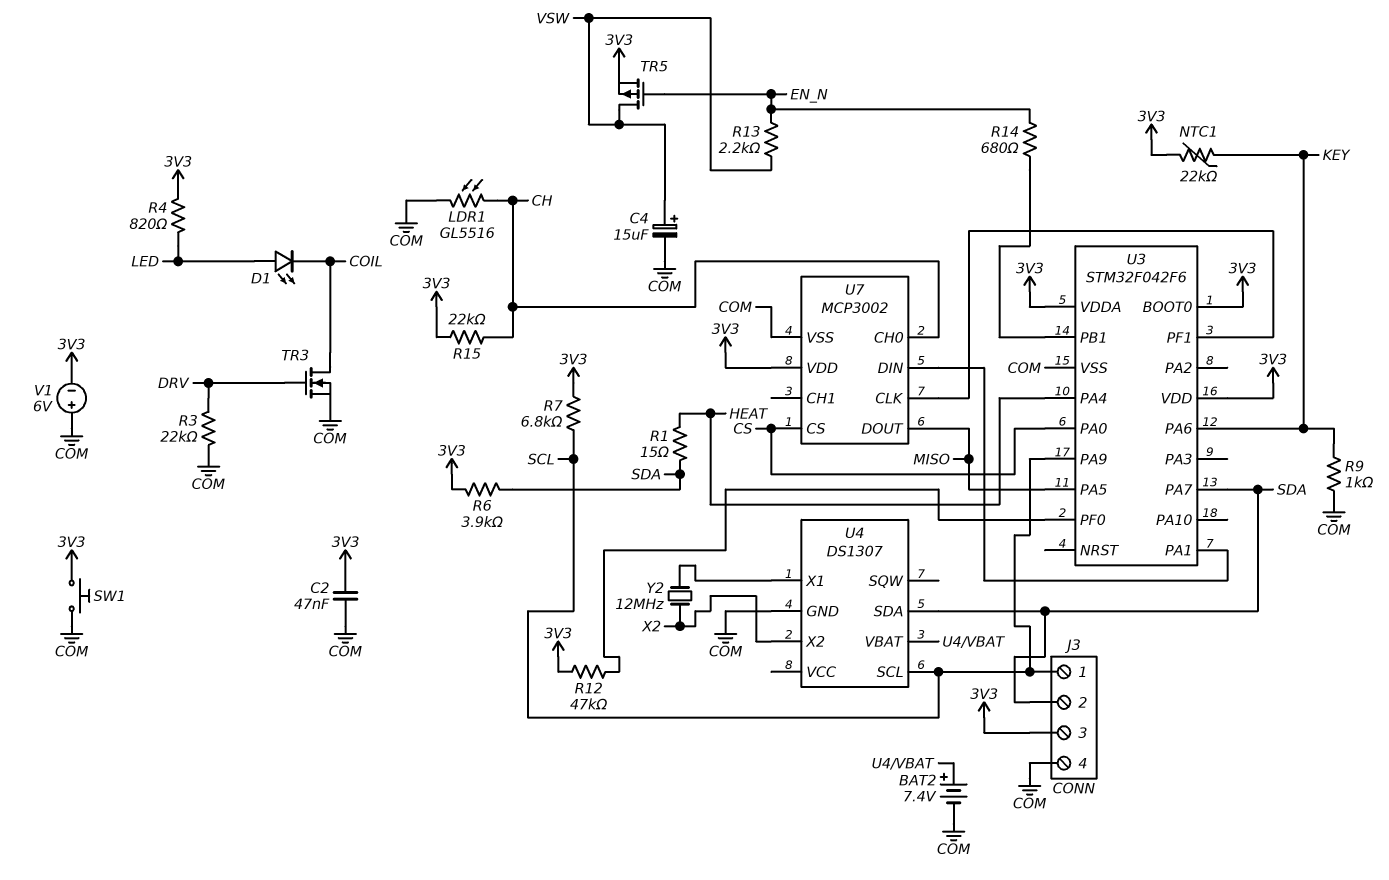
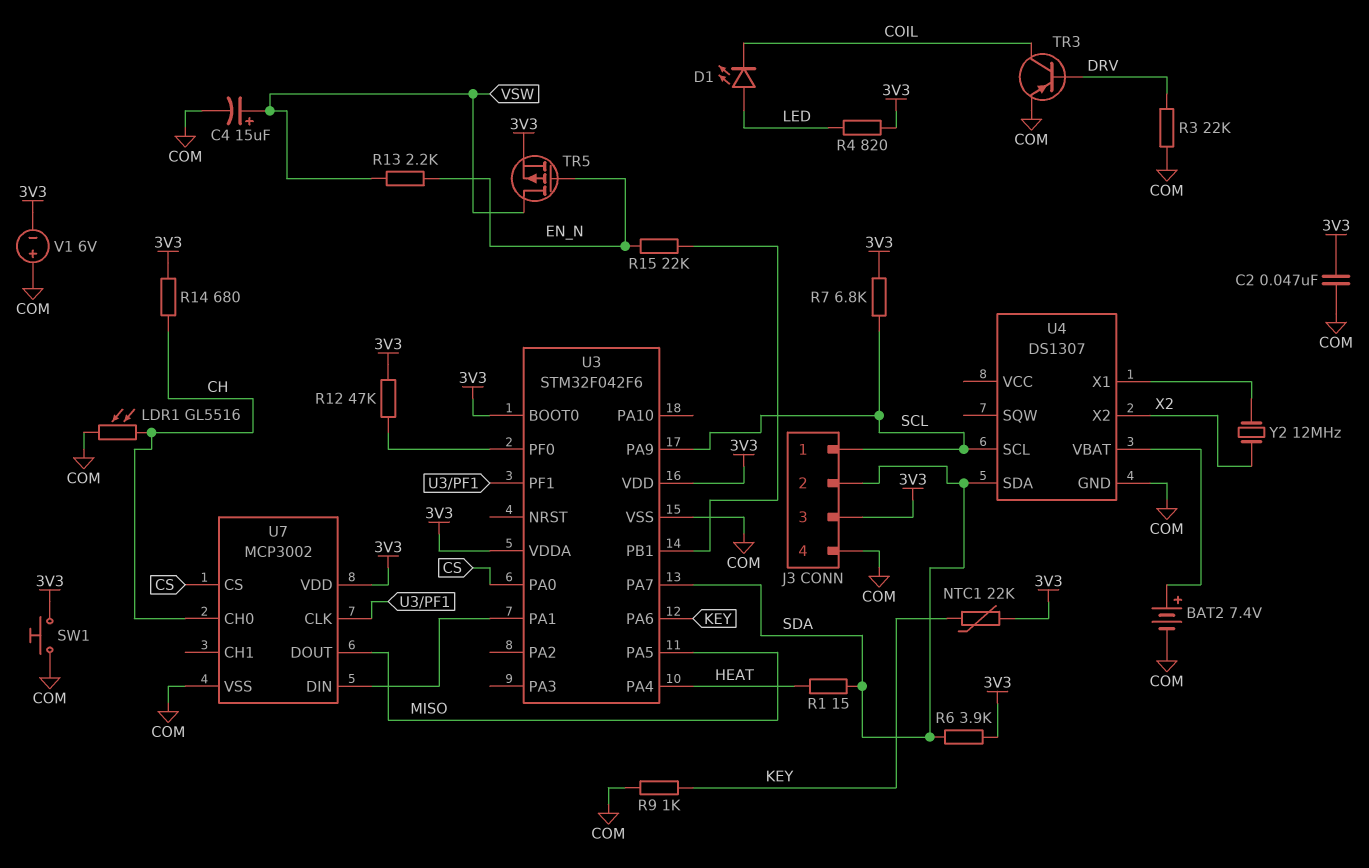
R14: 680 (EN_N, U3/PB1) -> 680 (3V3, CH)
R15: 22k (3V3, CH) -> 22k (EN_N, U3/PB1)
TR3: NMOS (G DRV, D COIL, S COM) -> PNP (B DRV, C COIL, E COM)

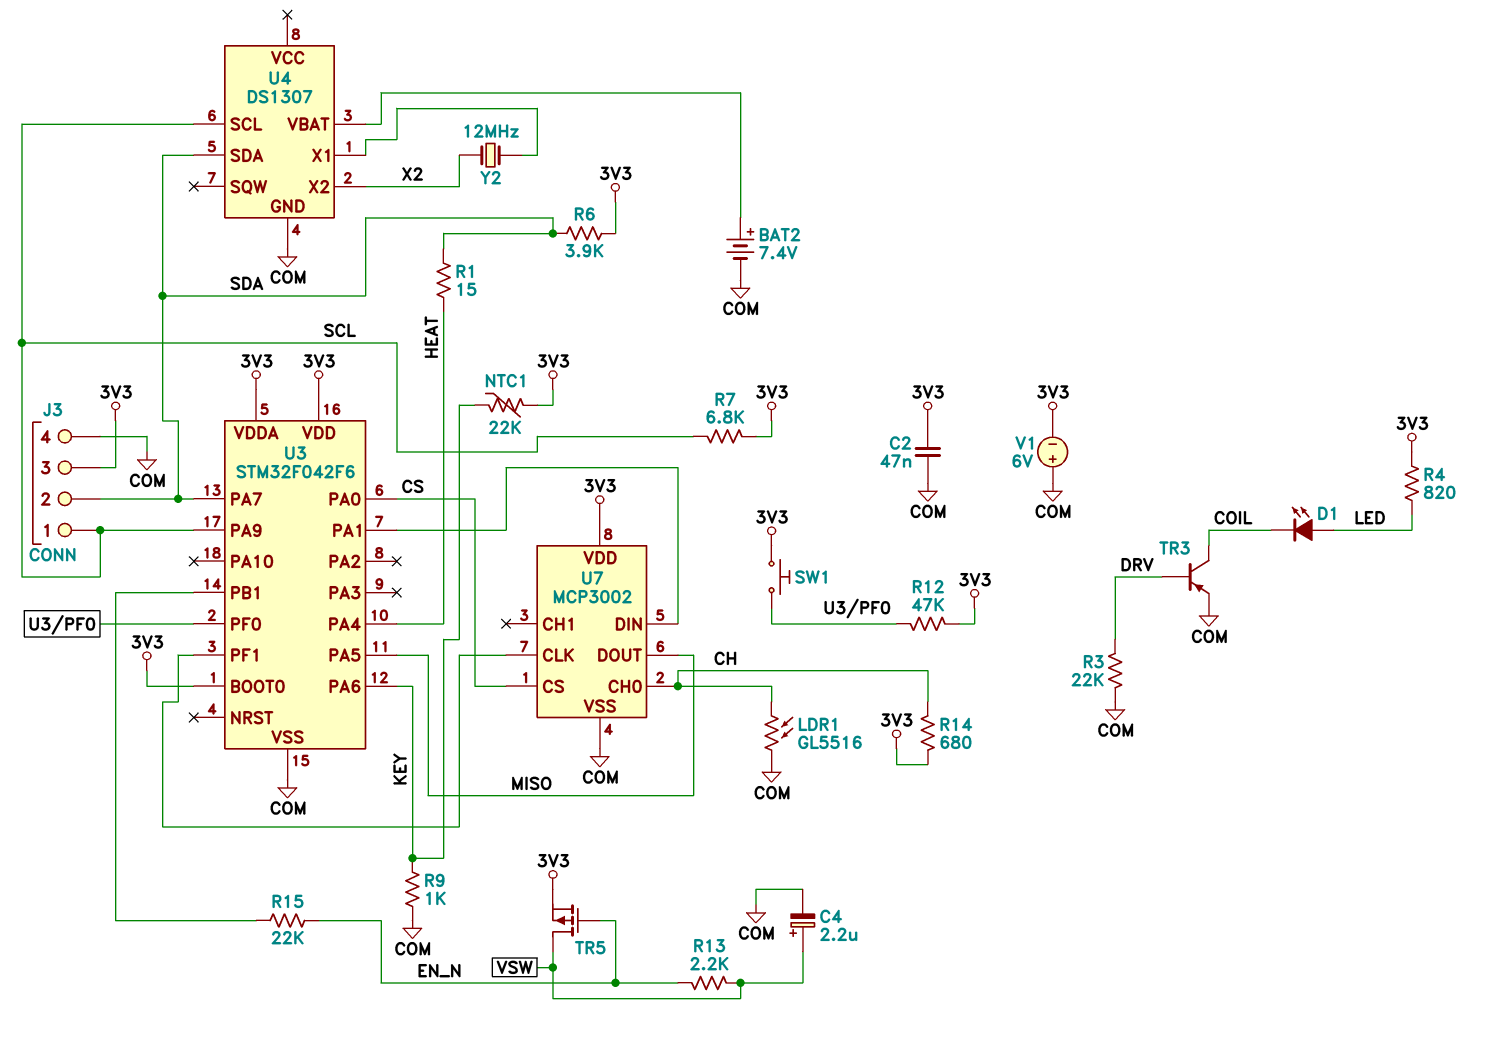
C4: 15uF (plus VSW, minus COM) -> 2.2uF (plus VSW, minus COM)
SW1: button (3V3, COM) -> button (3V3, U3/PF0)

